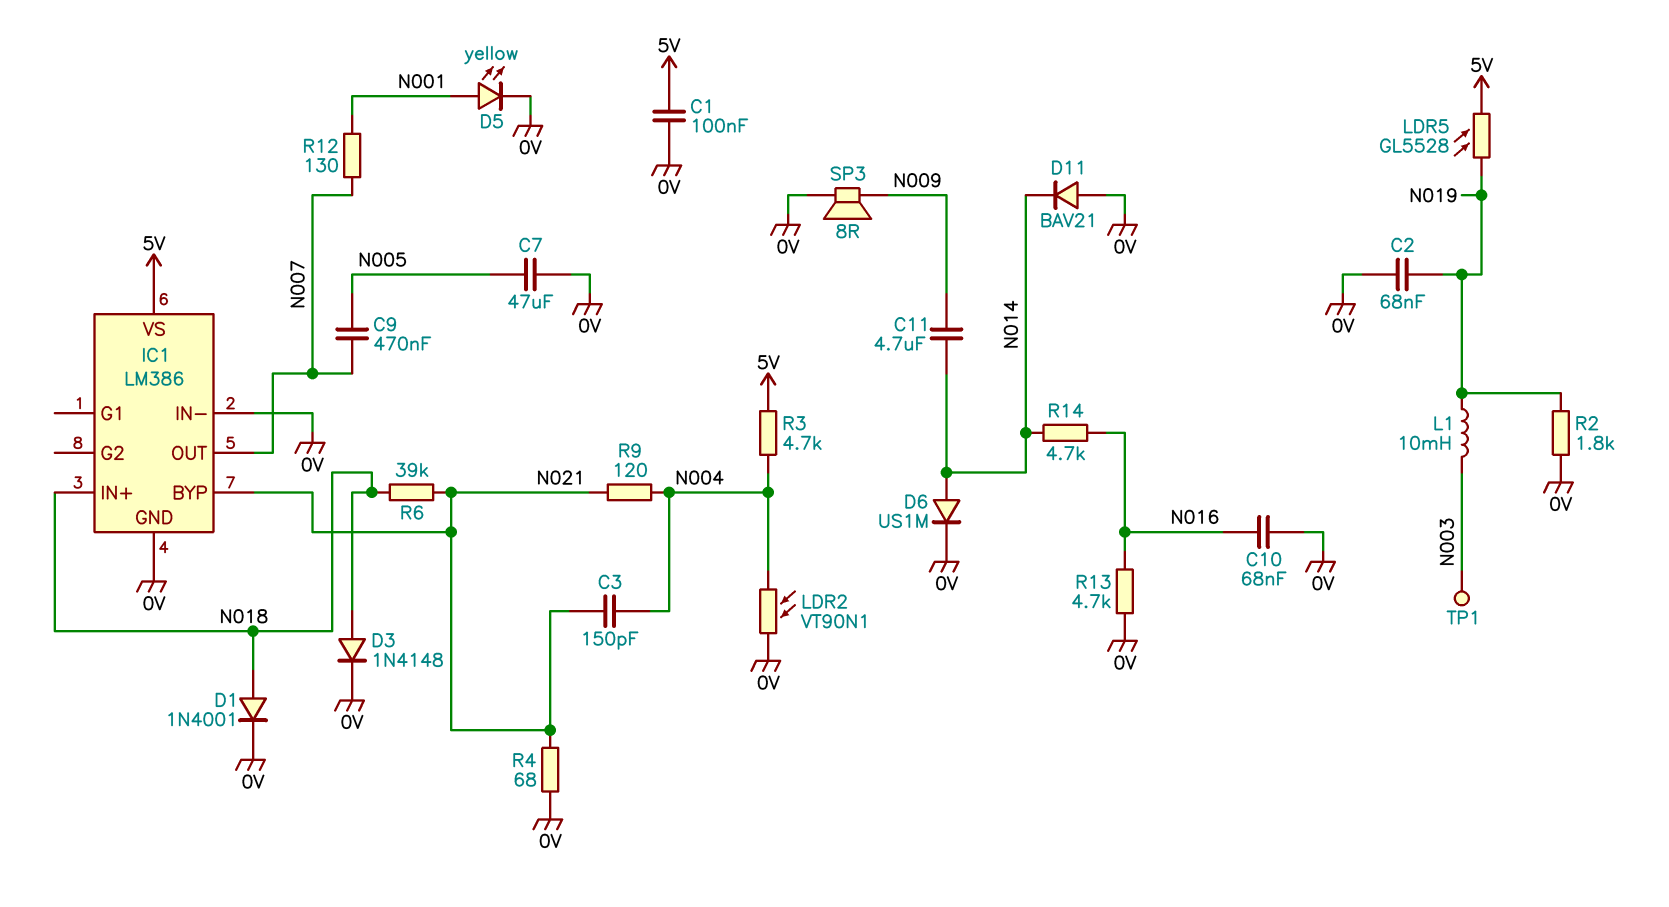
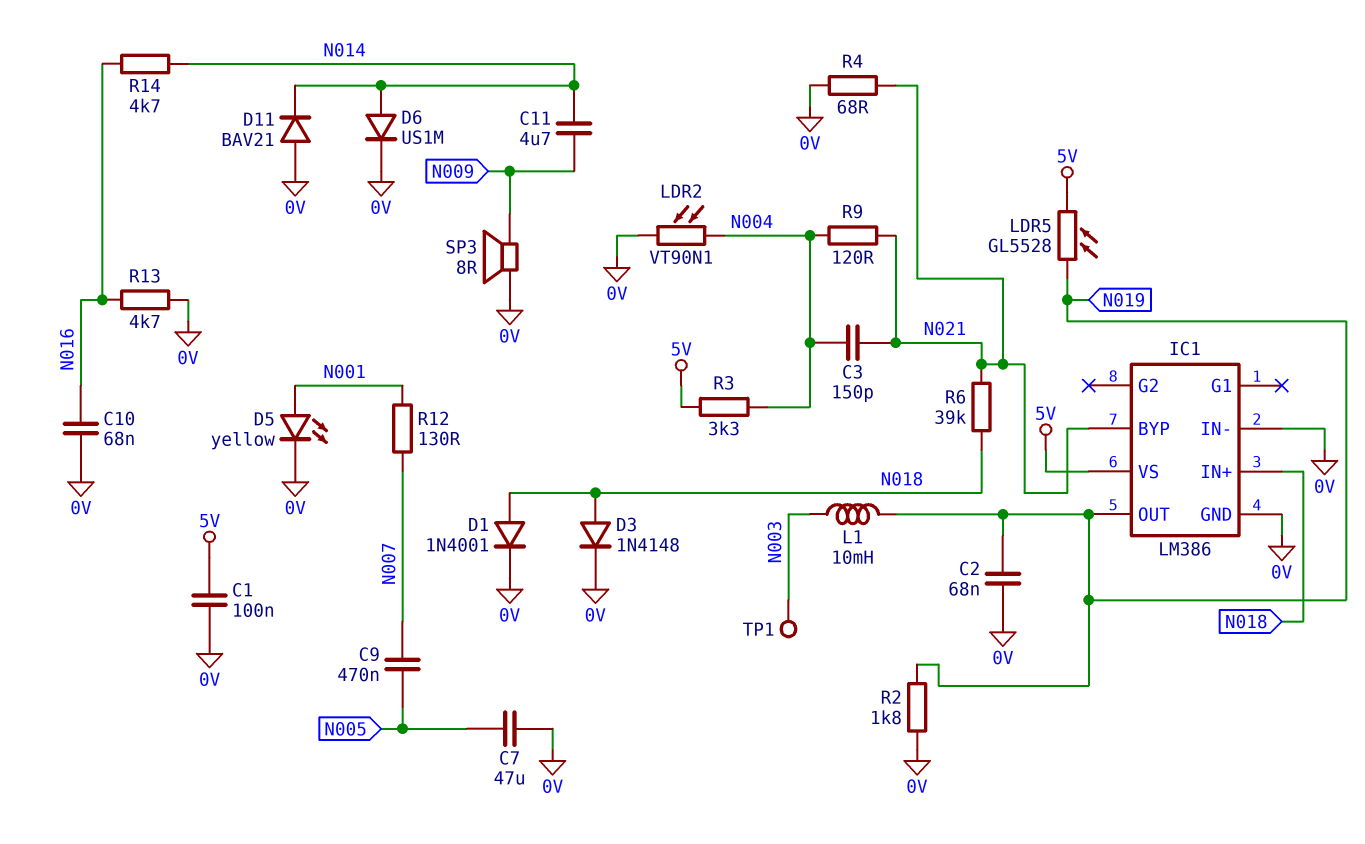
IC1 pin OUT: N007 -> N019
R3: 4.7k (5V, N004) -> 3.3k (5V, N004)

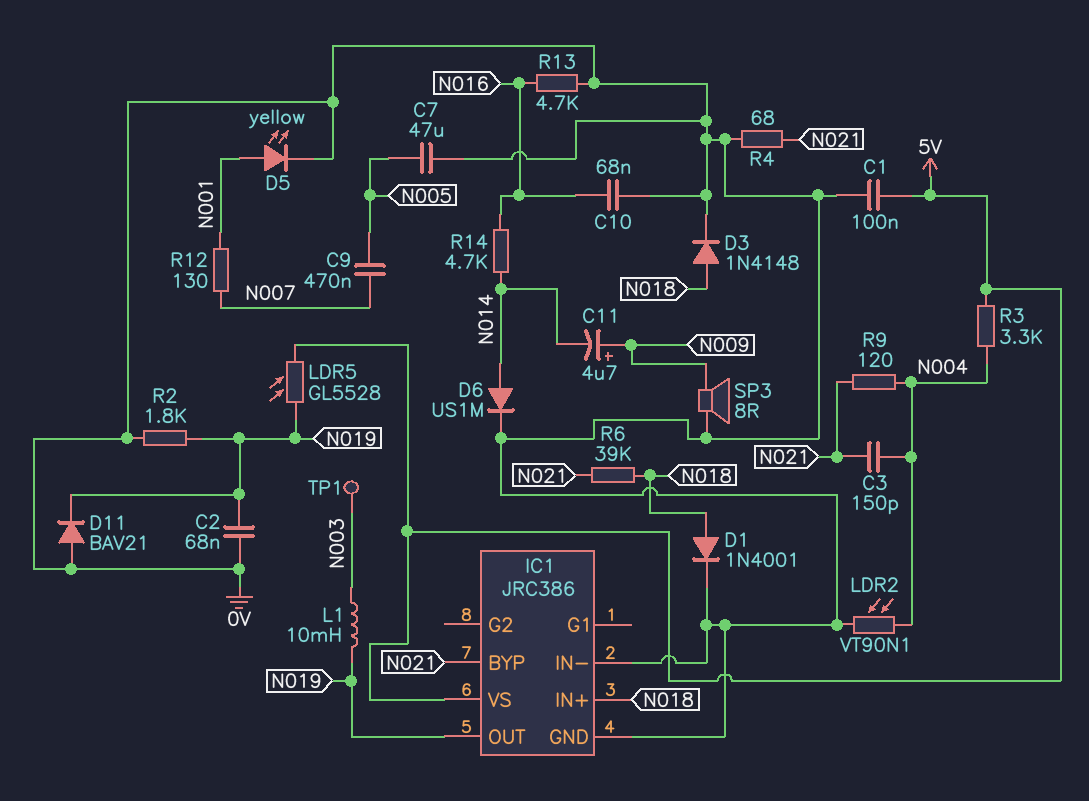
C11: 4.7uF (N009, N014) -> 4.7uF (plus N009, minus N014)
D11: diode BAV21 (A 0V, K N014) -> diode BAV21 (A 0V, K N019)
IC1: LM386 -> JRC386

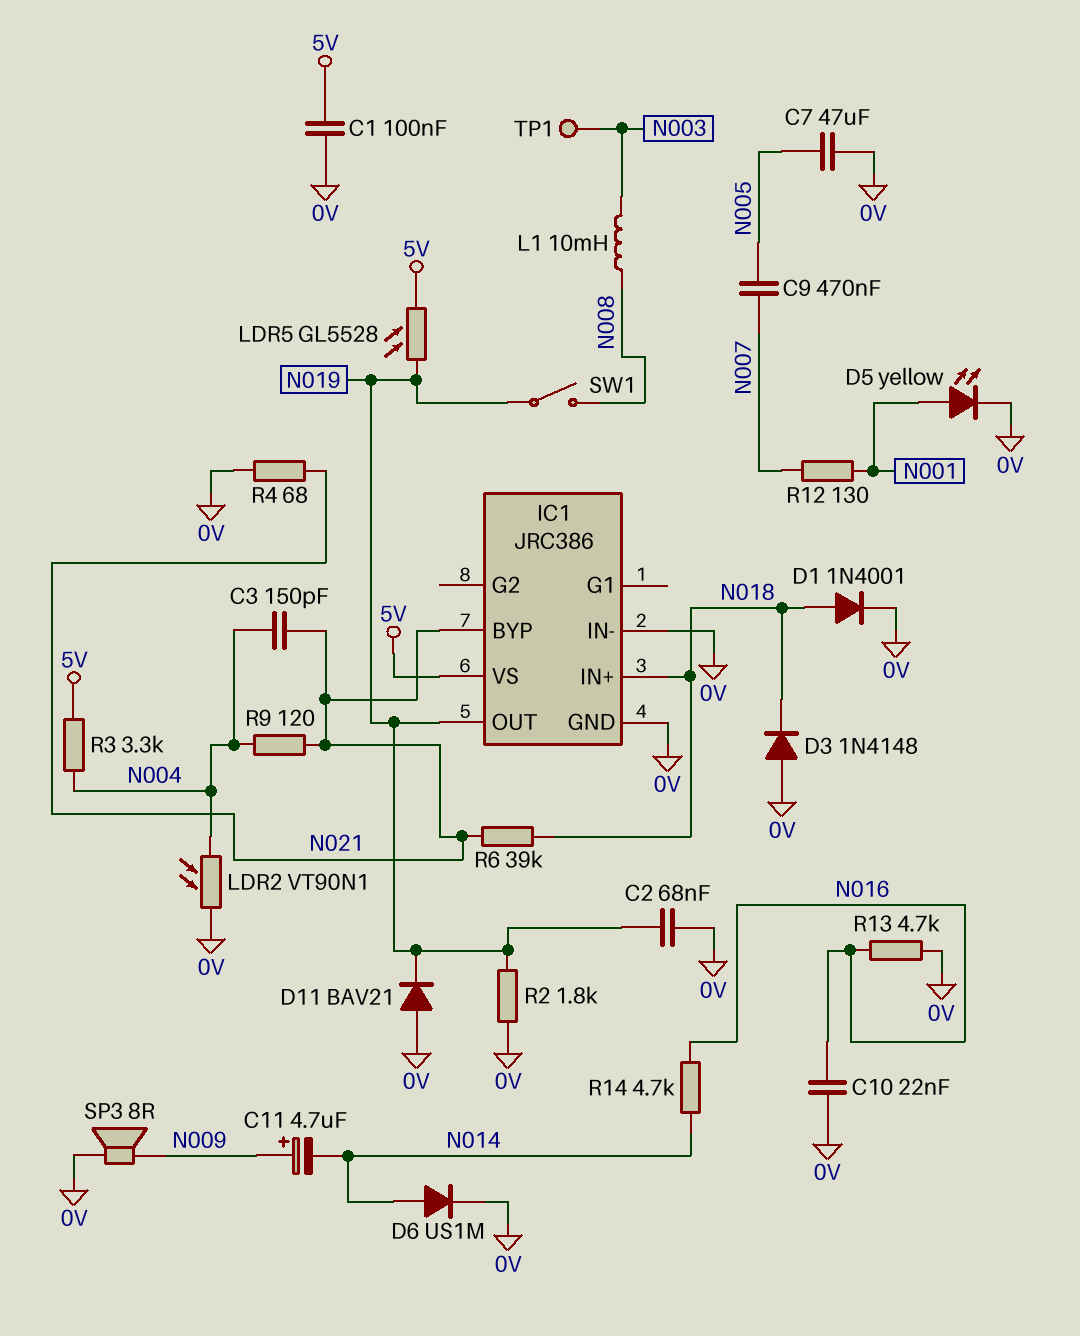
C10: 68nF (0V, N016) -> 22nF (0V, N016)
D3: diode 1N4148 (A N018, K 0V) -> diode 1N4148 (A 0V, K N018)
L1: 10mH (N003, N019) -> 10mH (N003, N008)
SW1: none -> switch (N008, N019)

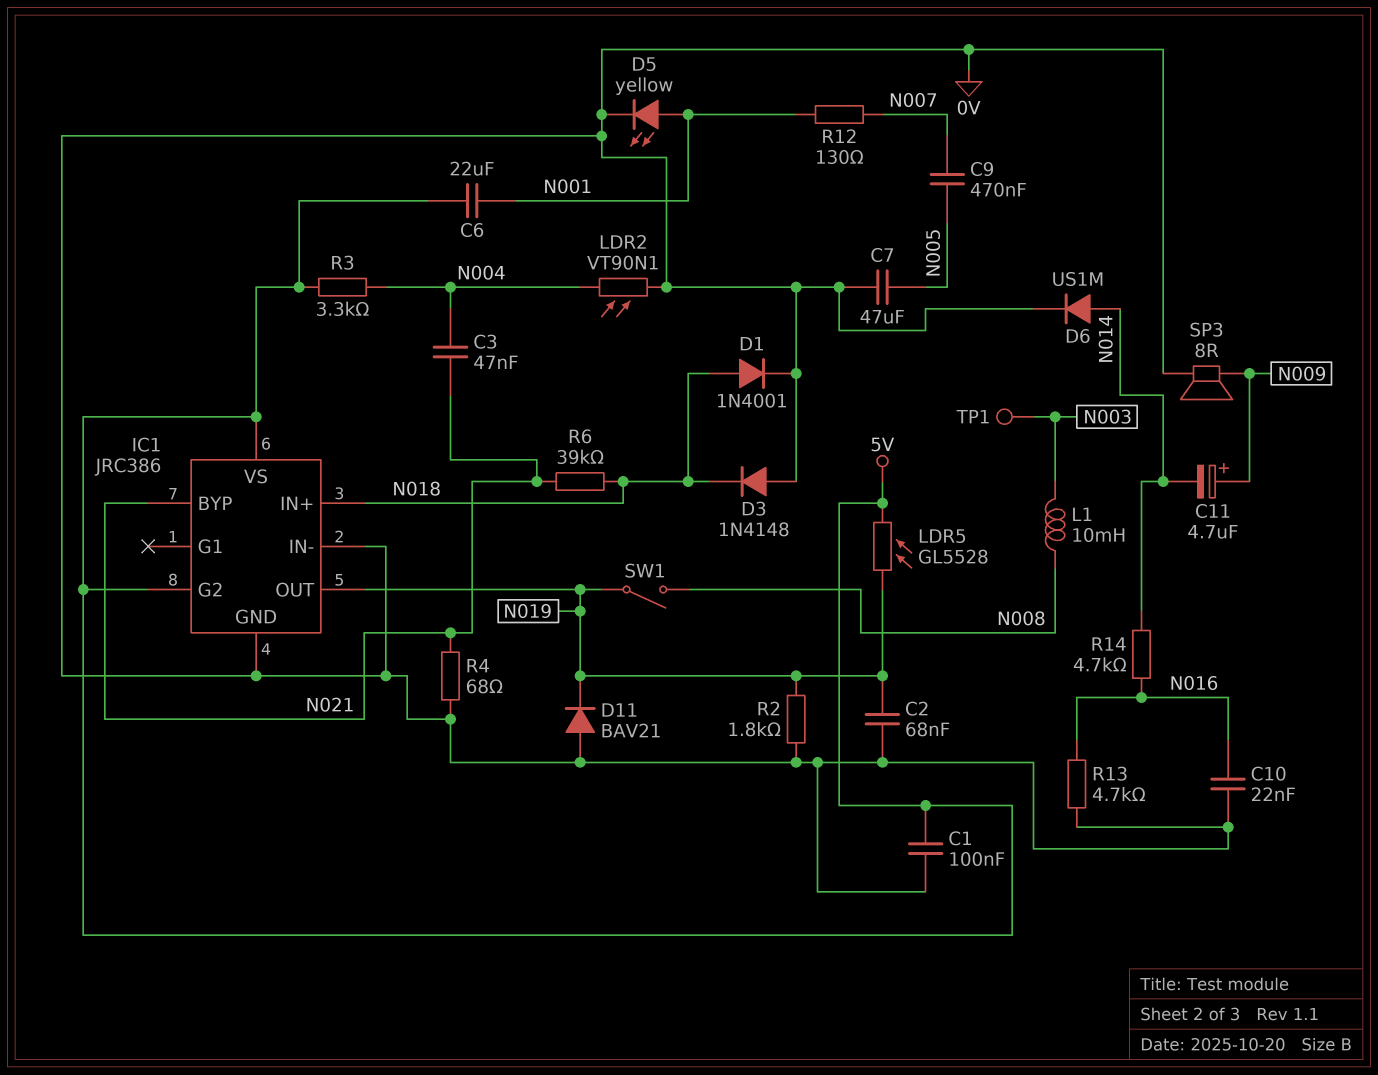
C3: 150pF (N004, N021) -> 47nF (N004, N021)
C6: none -> 22uF (5V, N001)
IC1 pin G2: none -> 5V
R9: 120 (N004, N021) -> none

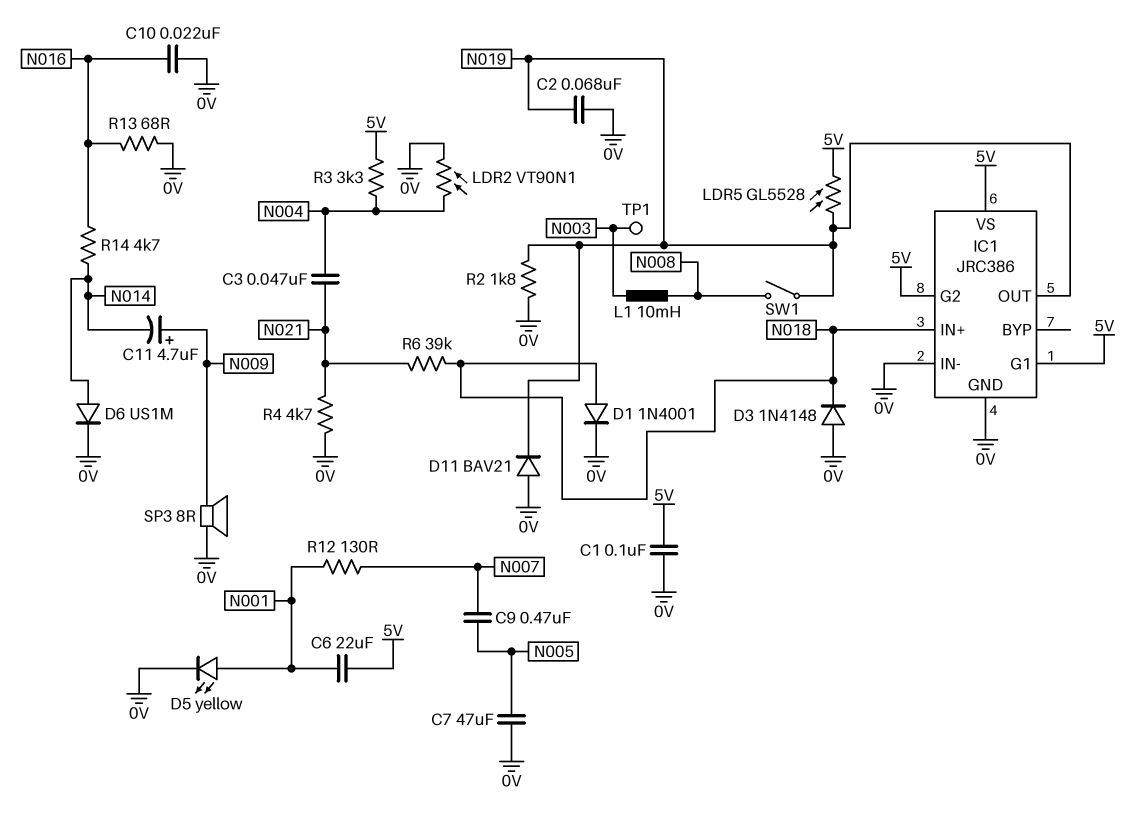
IC1 pin BYP: N021 -> none
IC1 pin G1: none -> 5V
R4: 68 (0V, N021) -> 4.7k (0V, N021)
R13: 4.7k (0V, N016) -> 68 (0V, N016)

